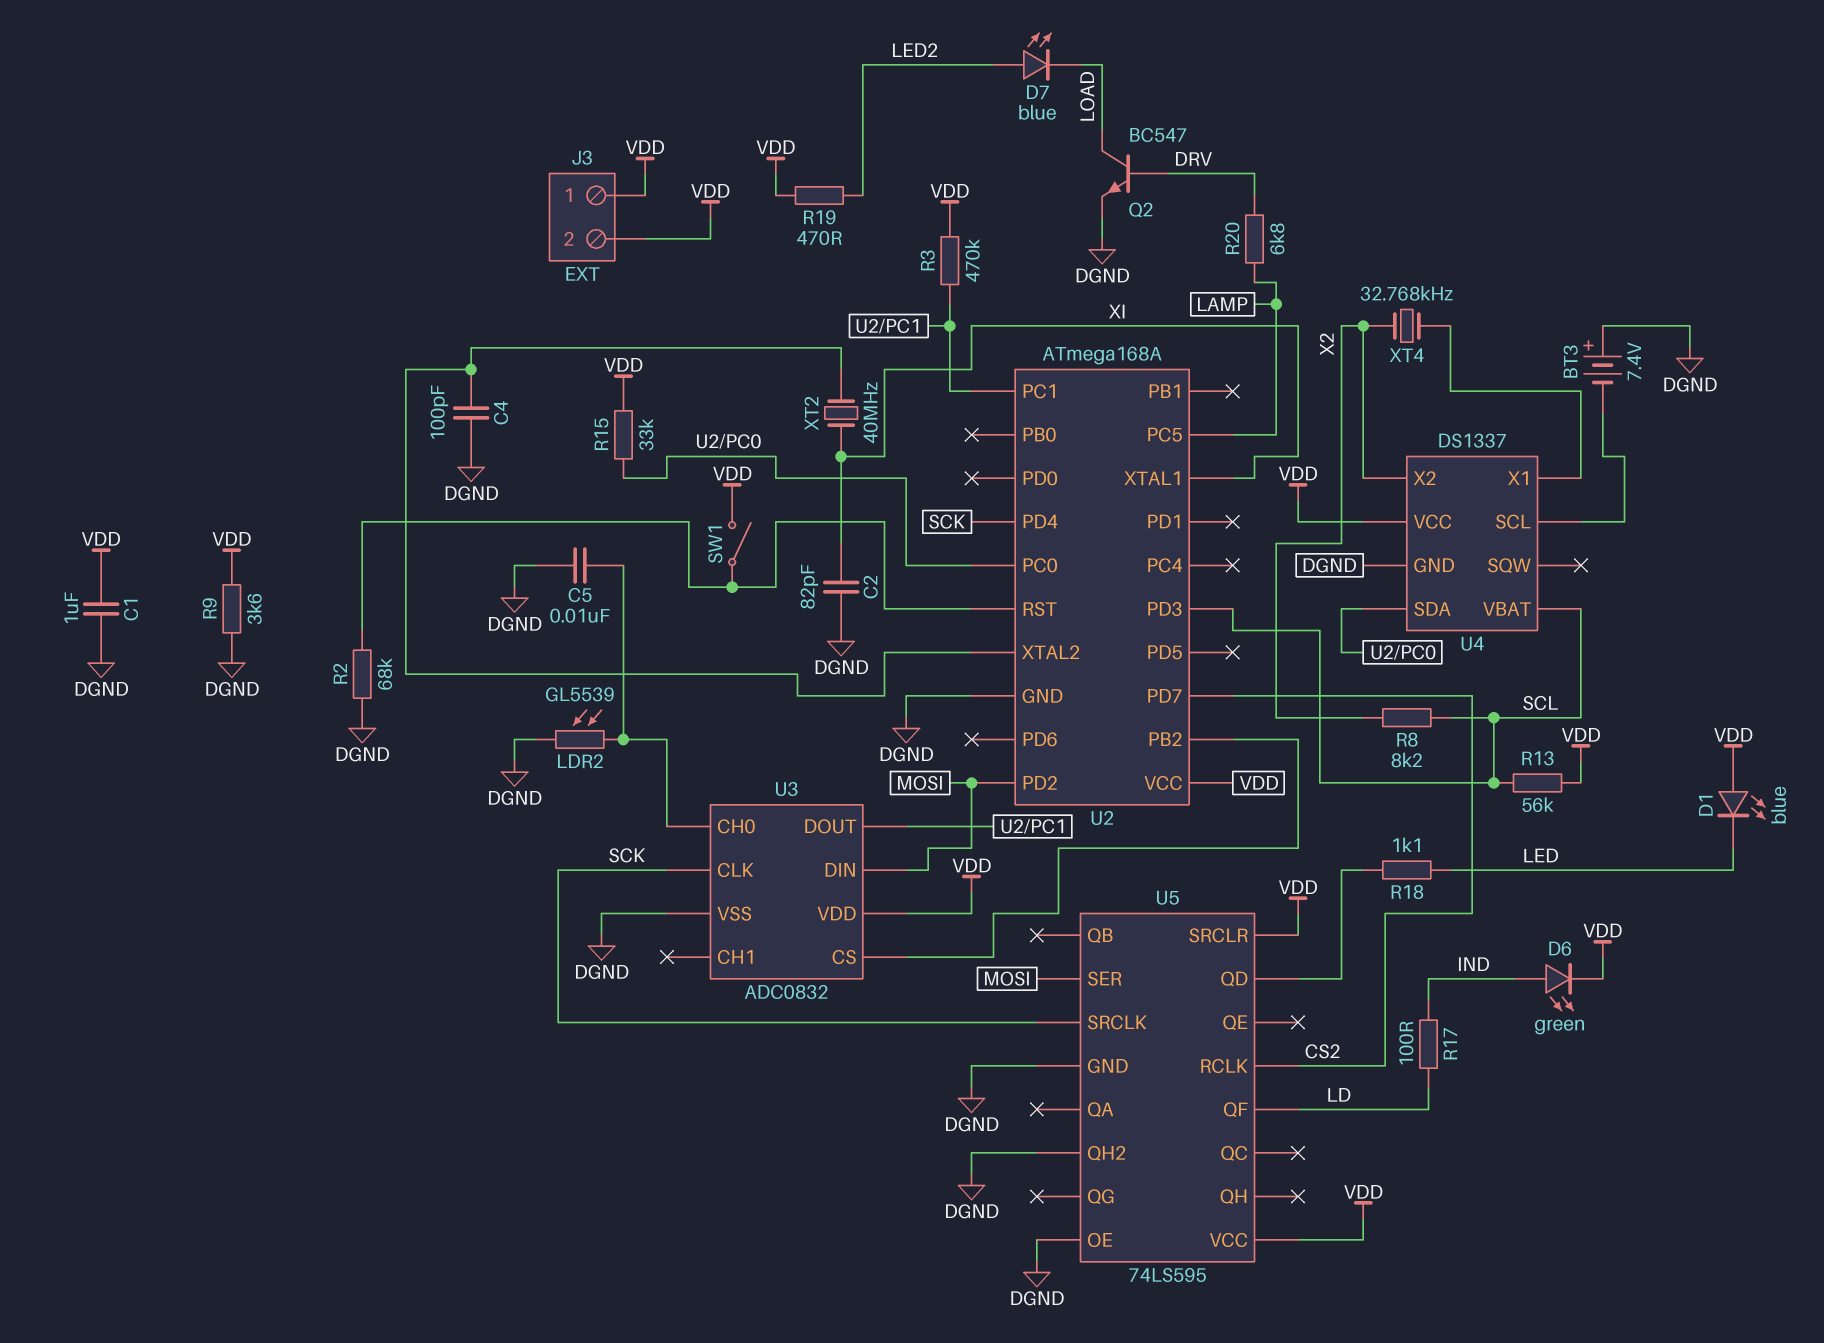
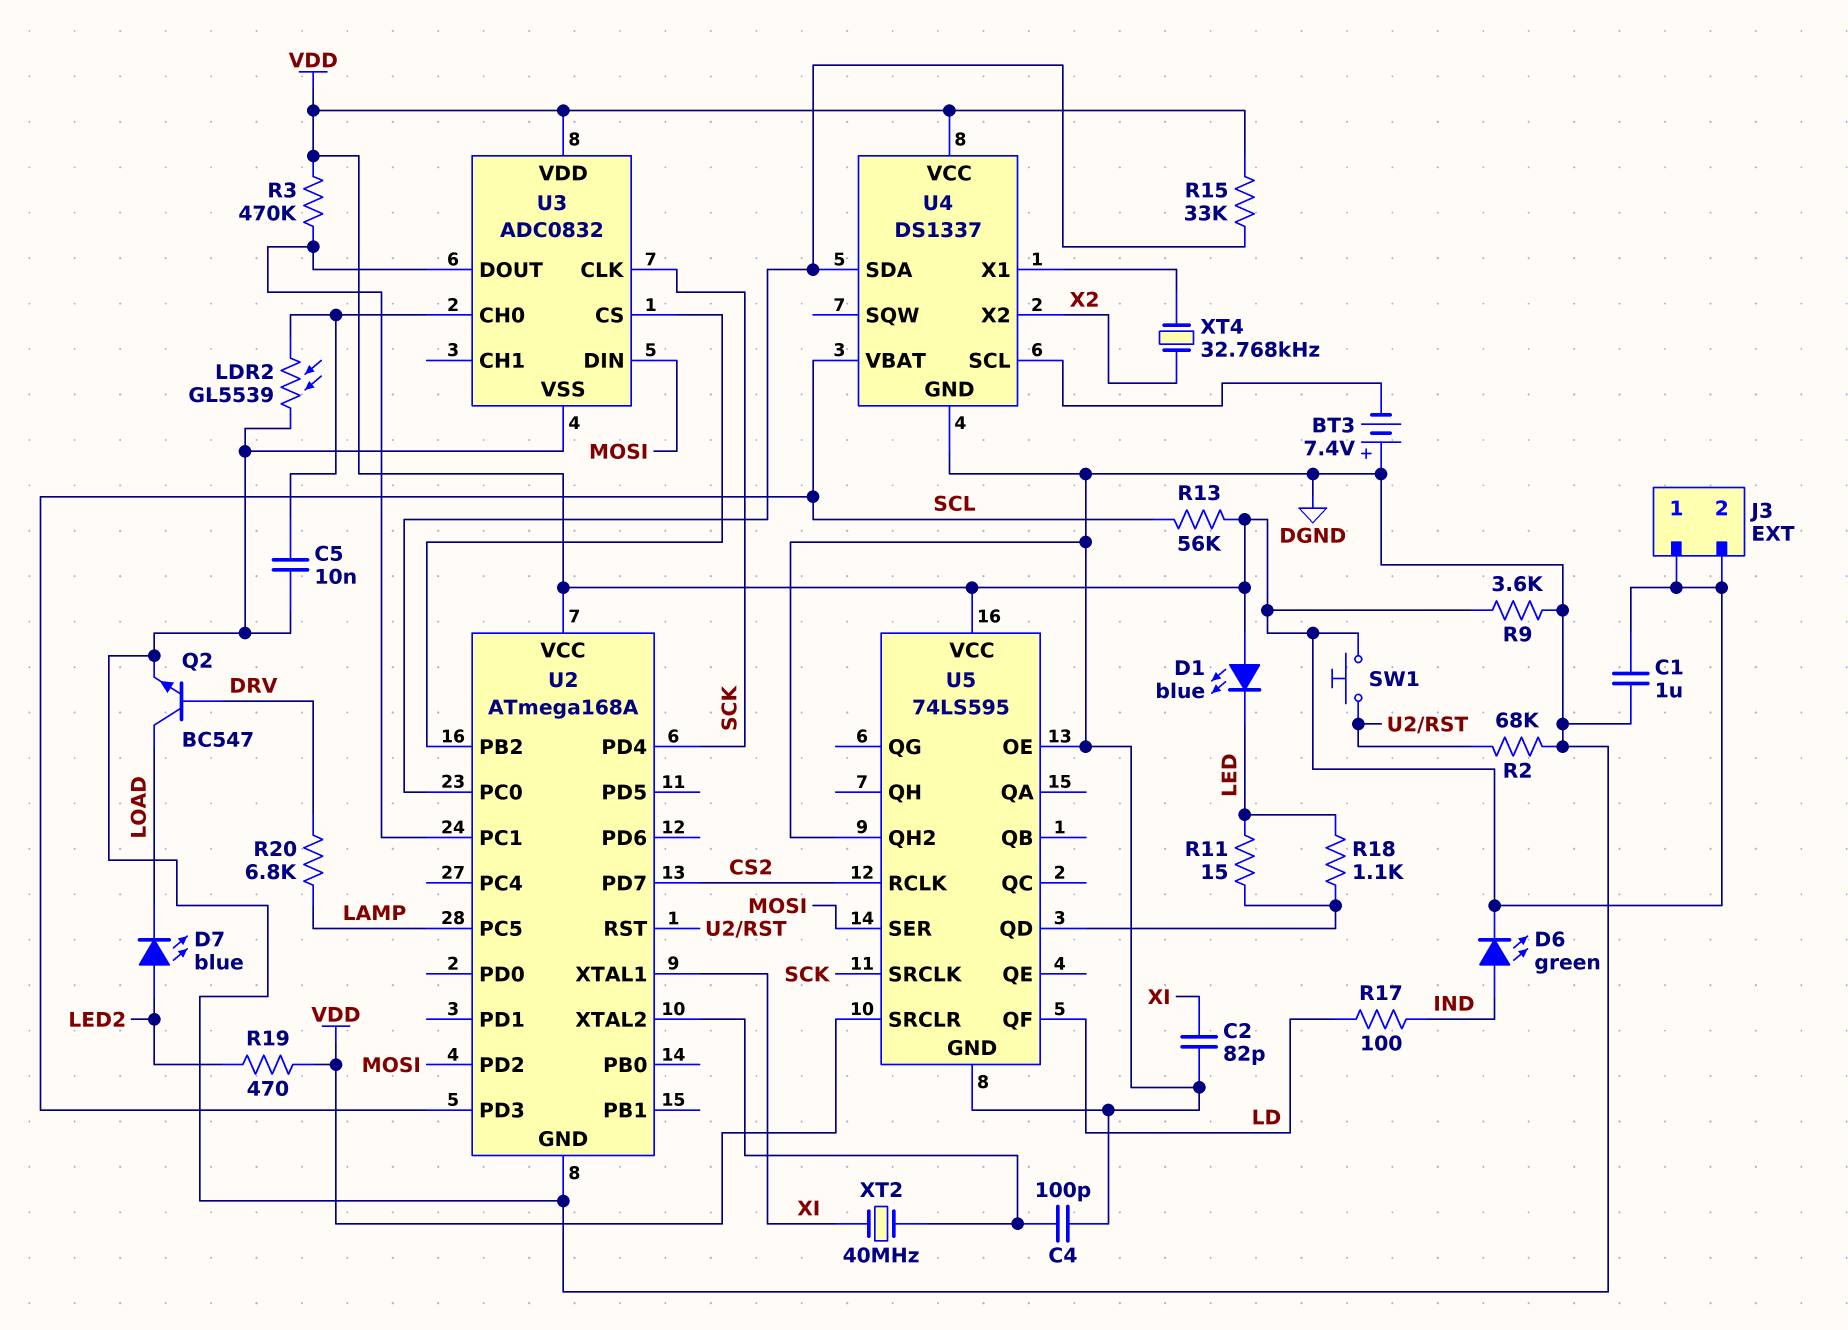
R8: 8.2k (SCL, X2) -> none
R11: none -> 15 (LED, U5/QD)
SW1: switch (U2/RST, VDD) -> button (U2/RST, VDD)

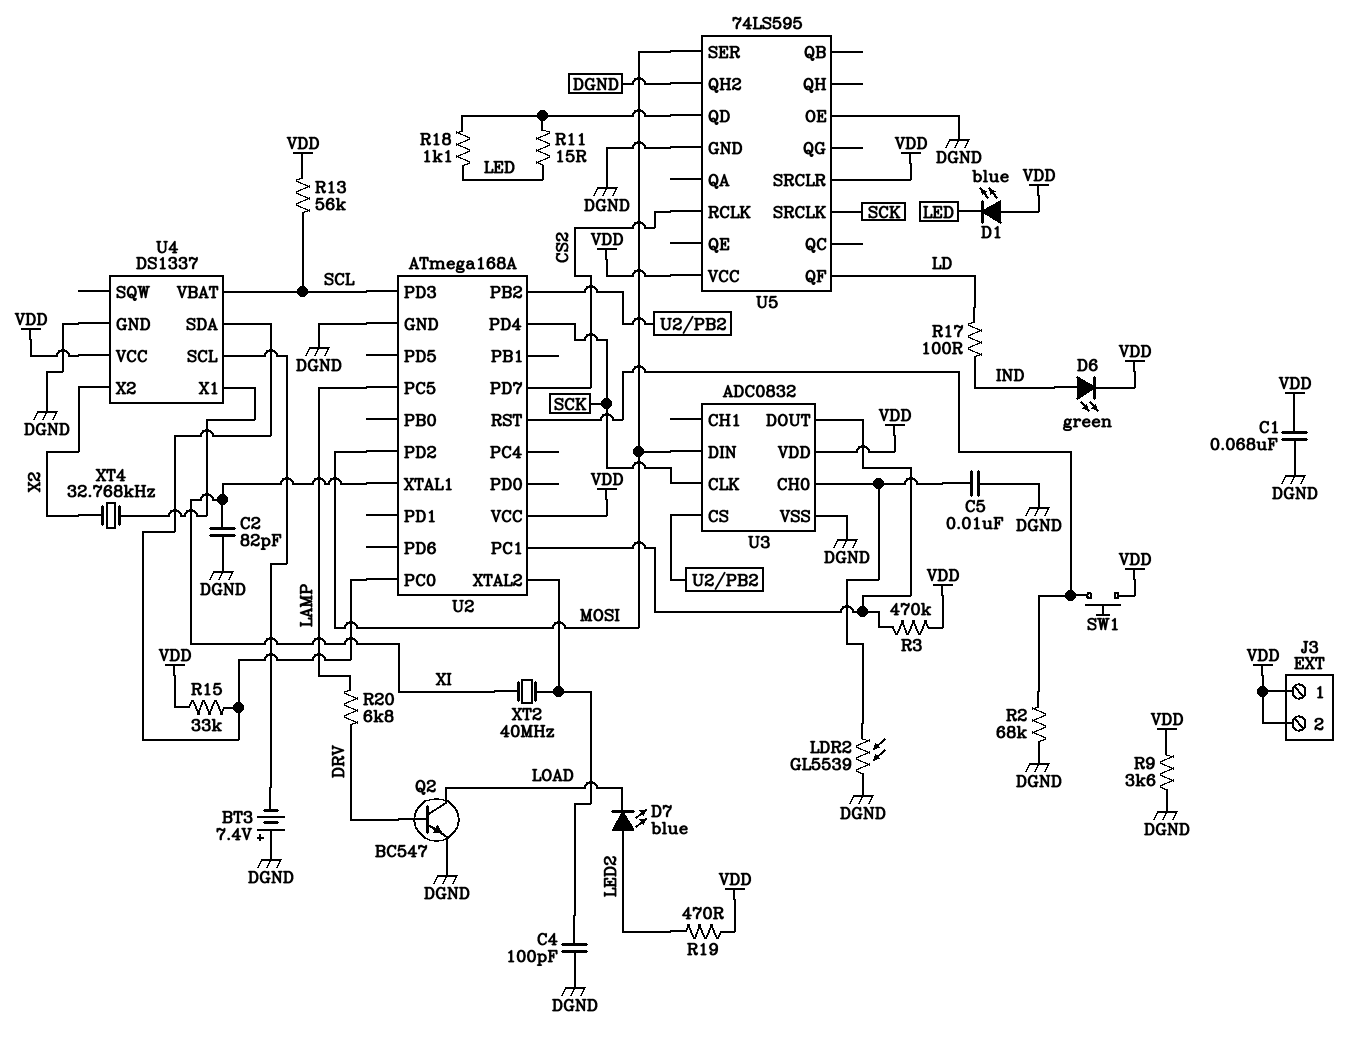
C1: 1uF (DGND, VDD) -> 68nF (DGND, VDD)

